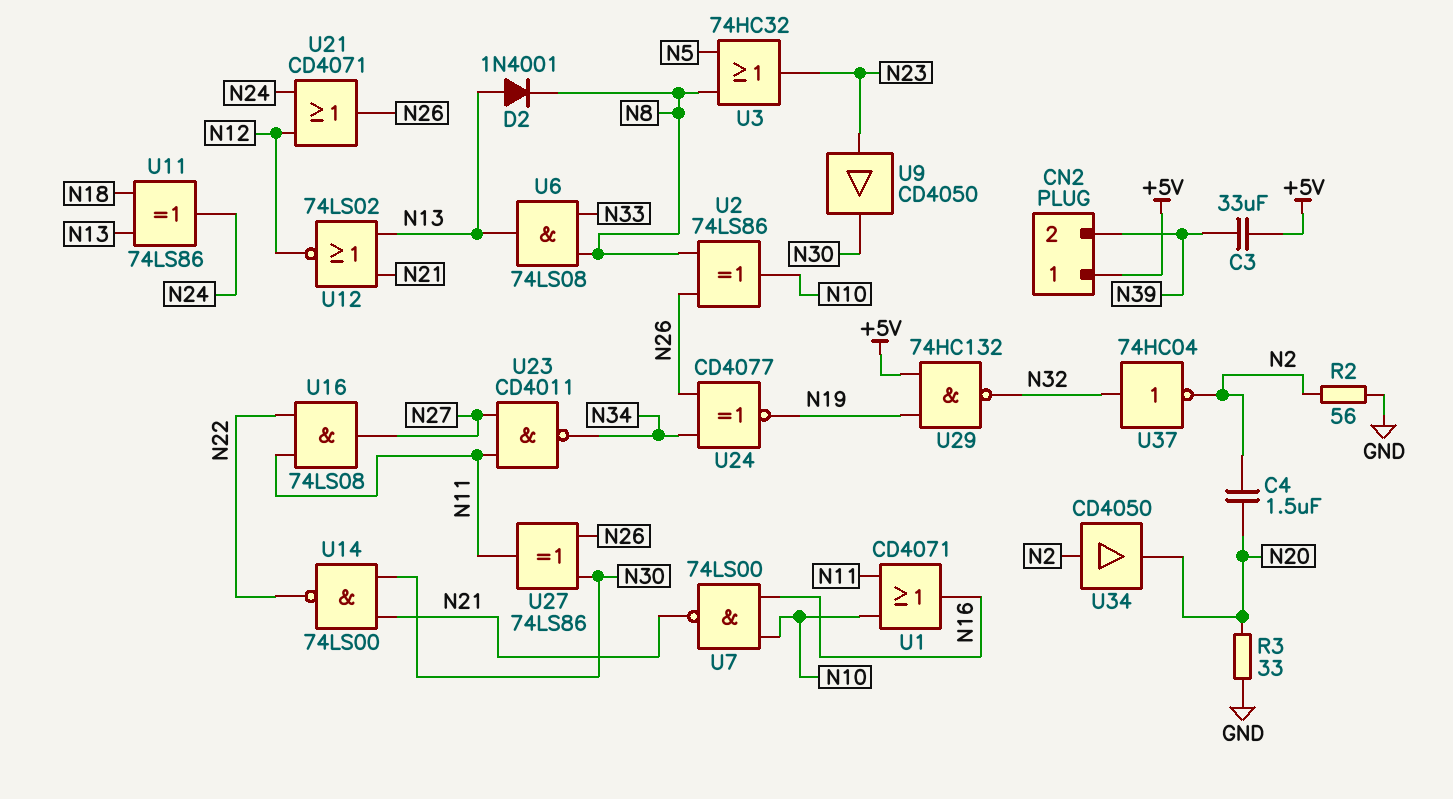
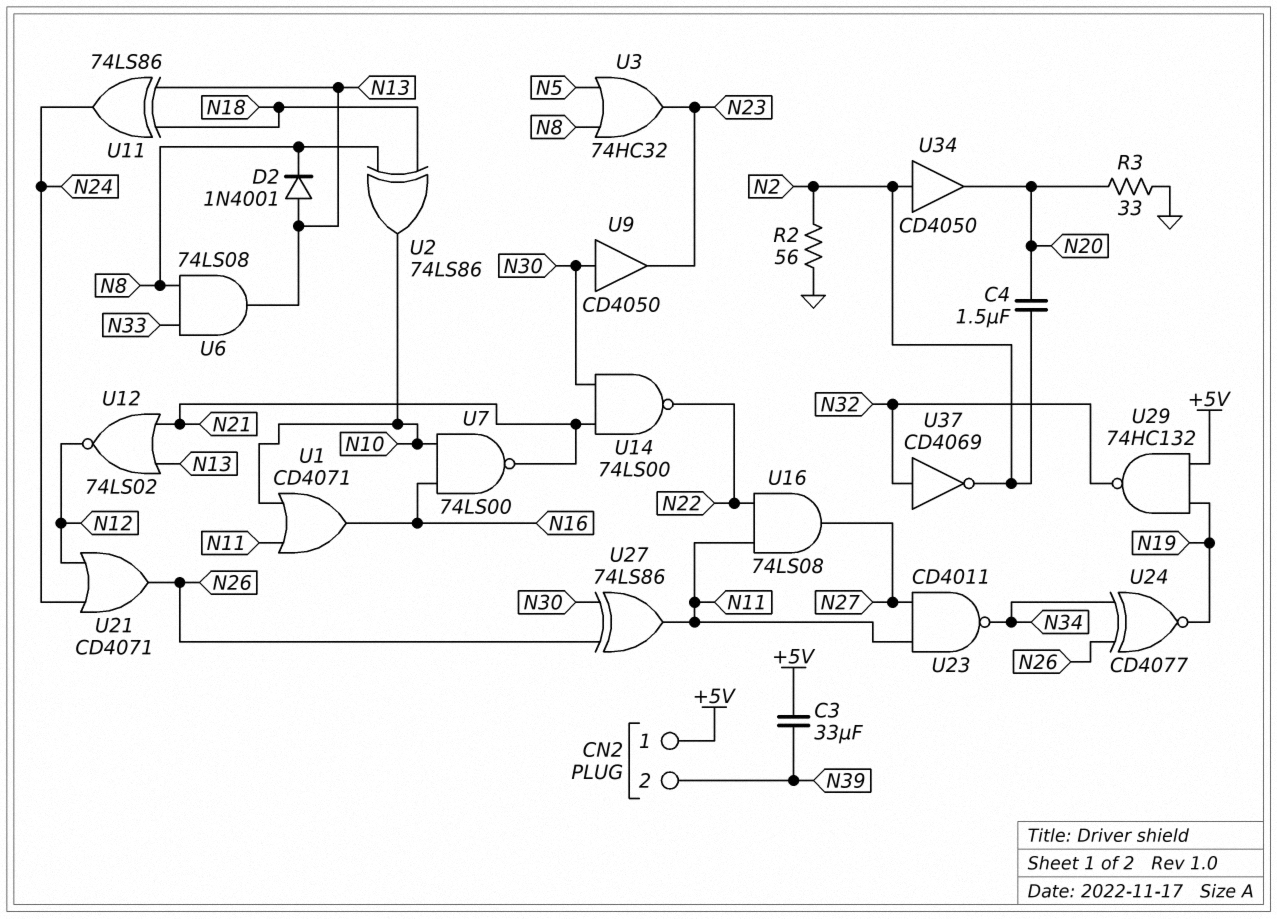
U2: XOR 74LS86 (in N8, in N26, out N10) -> XOR 74LS86 (in N8, in N18, out N10)
U9: buffer CD4050 (in N23, out N30) -> buffer CD4050 (in N30, out N23)
U37: NOT 74HC04 (in N32, out N2) -> NOT CD4069 (in N32, out N2)

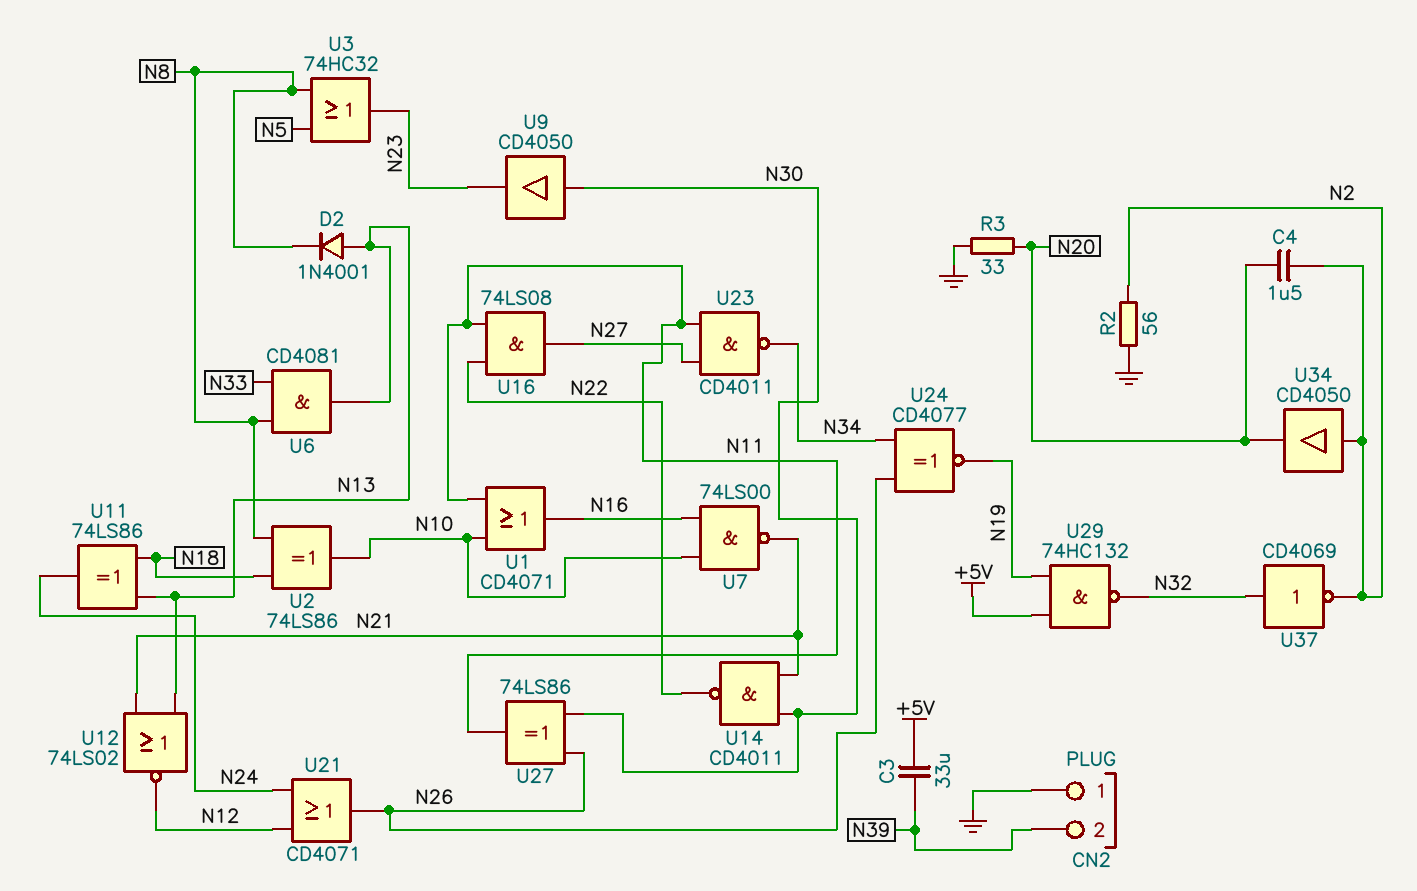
CN2 pin 1: +5V -> GND
U6: AND 74LS08 (in N8, in N33, out N13) -> AND CD4081 (in N8, in N33, out N13)
U14: NAND 74LS00 (in N21, in N30, out N22) -> NAND CD4011 (in N21, in N30, out N22)

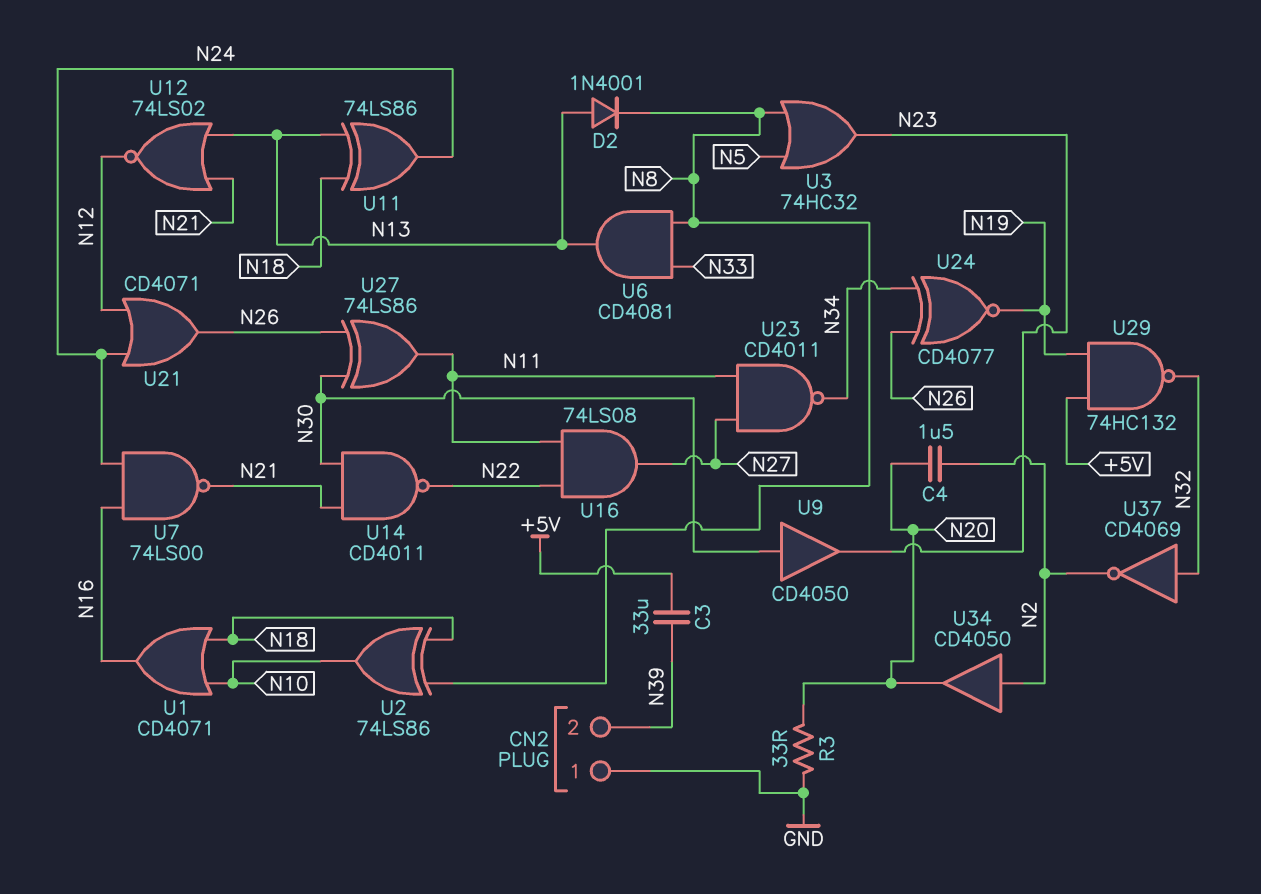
R2: 56 (GND, N2) -> none
U1: OR CD4071 (in N10, in N11, out N16) -> OR CD4071 (in N10, in N18, out N16)
U7: NAND 74LS00 (in N10, in N16, out N21) -> NAND 74LS00 (in N16, in N24, out N21)

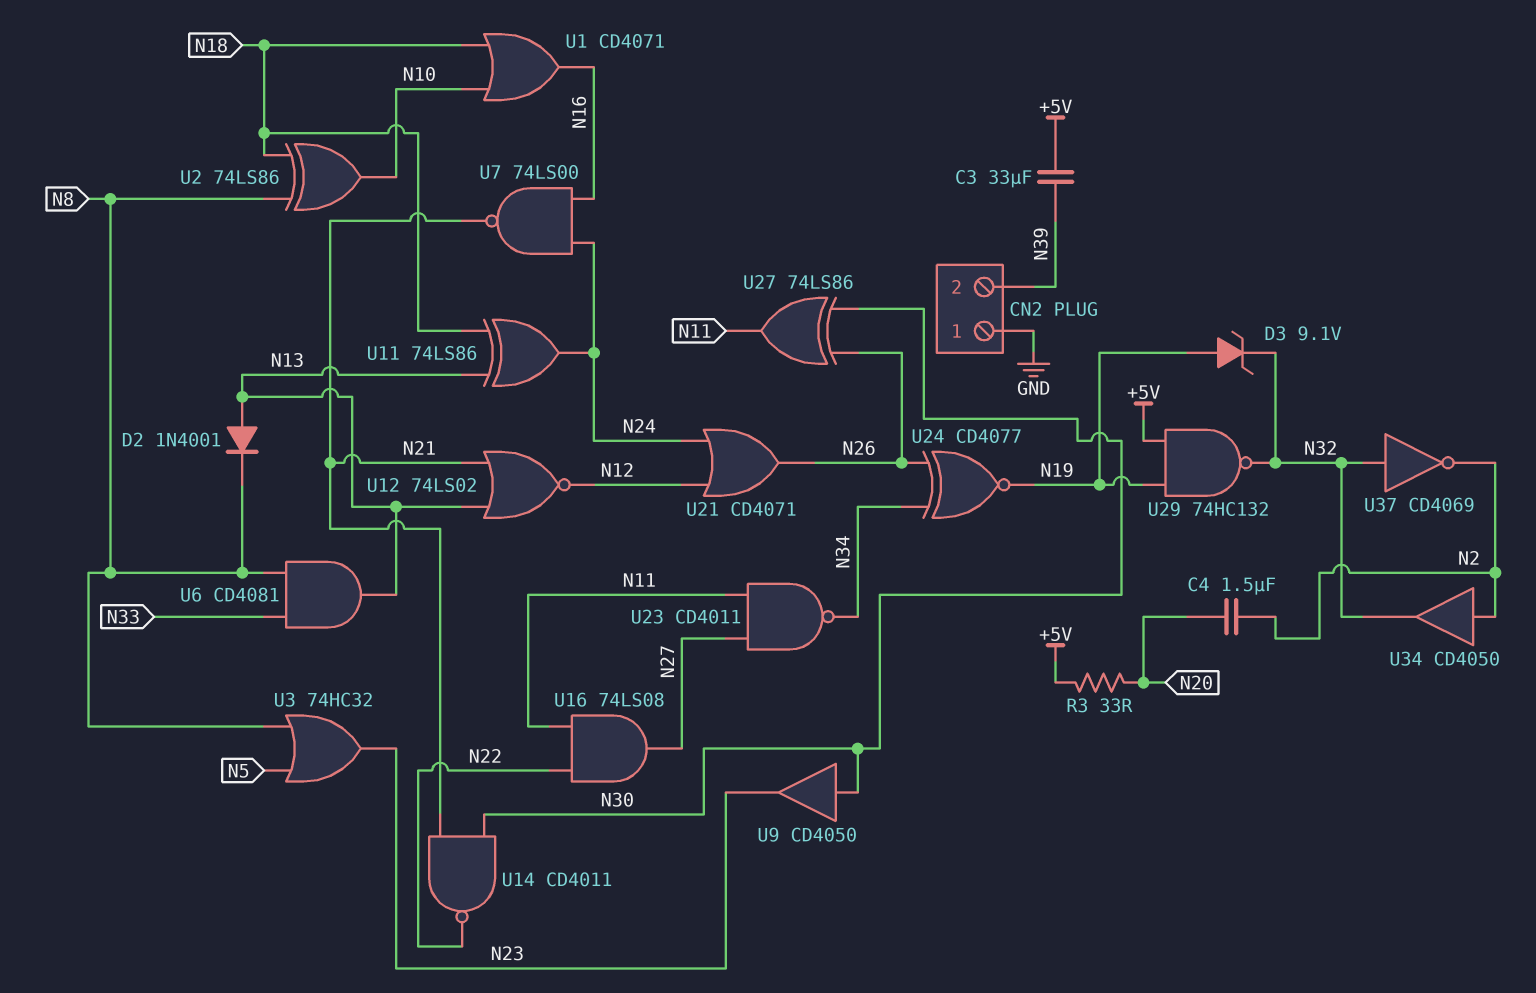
D3: none -> zener 9.1V (A N19, K N32)
R3: 33 (GND, N20) -> 33 (+5V, N20)
U34: buffer CD4050 (in N2, out N20) -> buffer CD4050 (in N2, out N32)

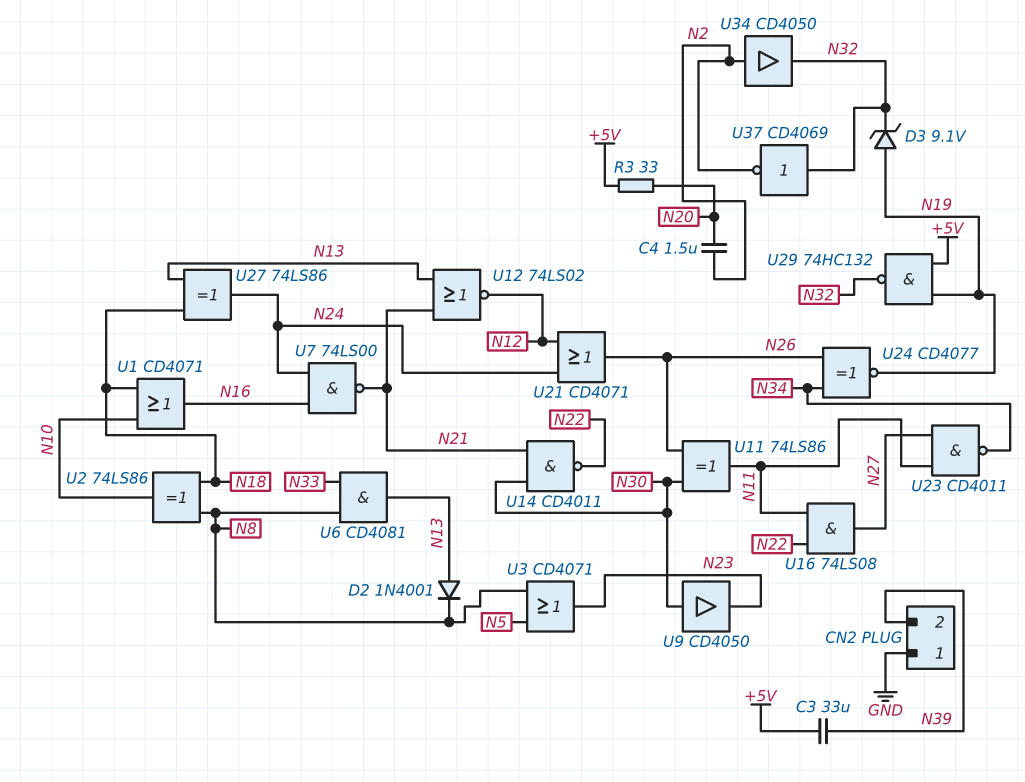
U3: OR 74HC32 (in N5, in N8, out N23) -> OR CD4071 (in N5, in N8, out N23)
U11: XOR 74LS86 (in N13, in N18, out N24) -> XOR 74LS86 (in N26, in N30, out N11)
U27: XOR 74LS86 (in N26, in N30, out N11) -> XOR 74LS86 (in N13, in N18, out N24)

